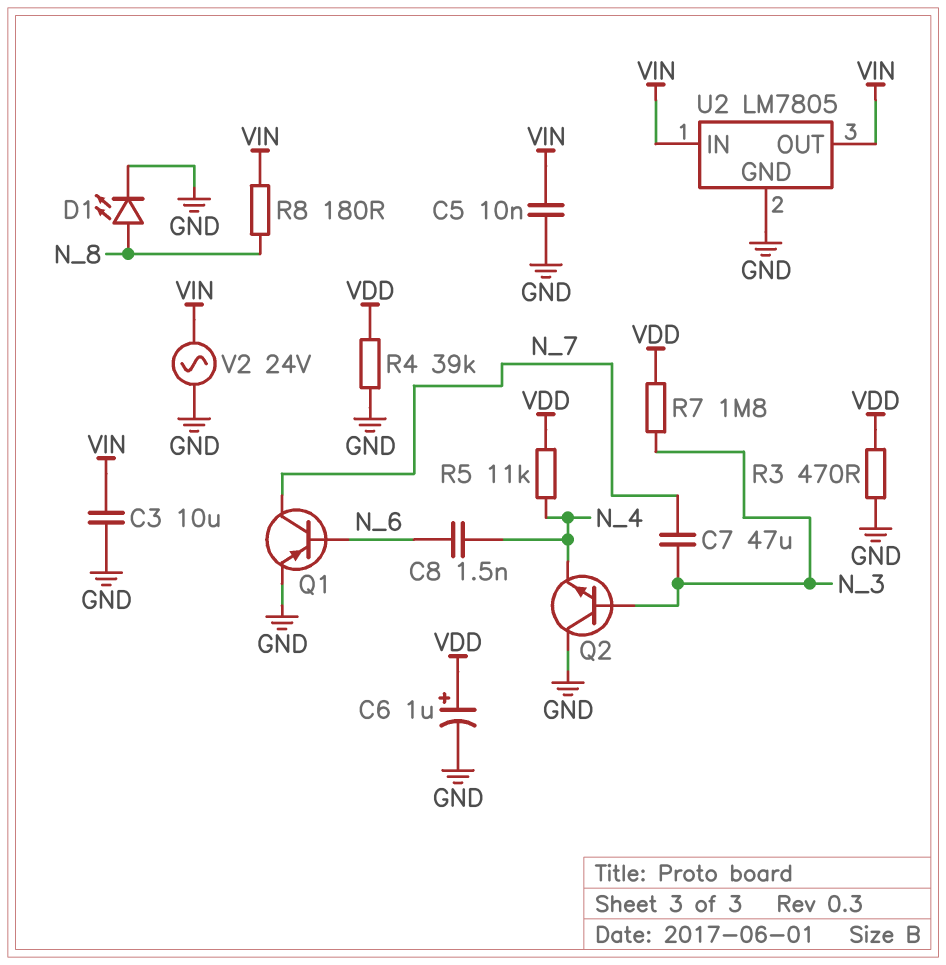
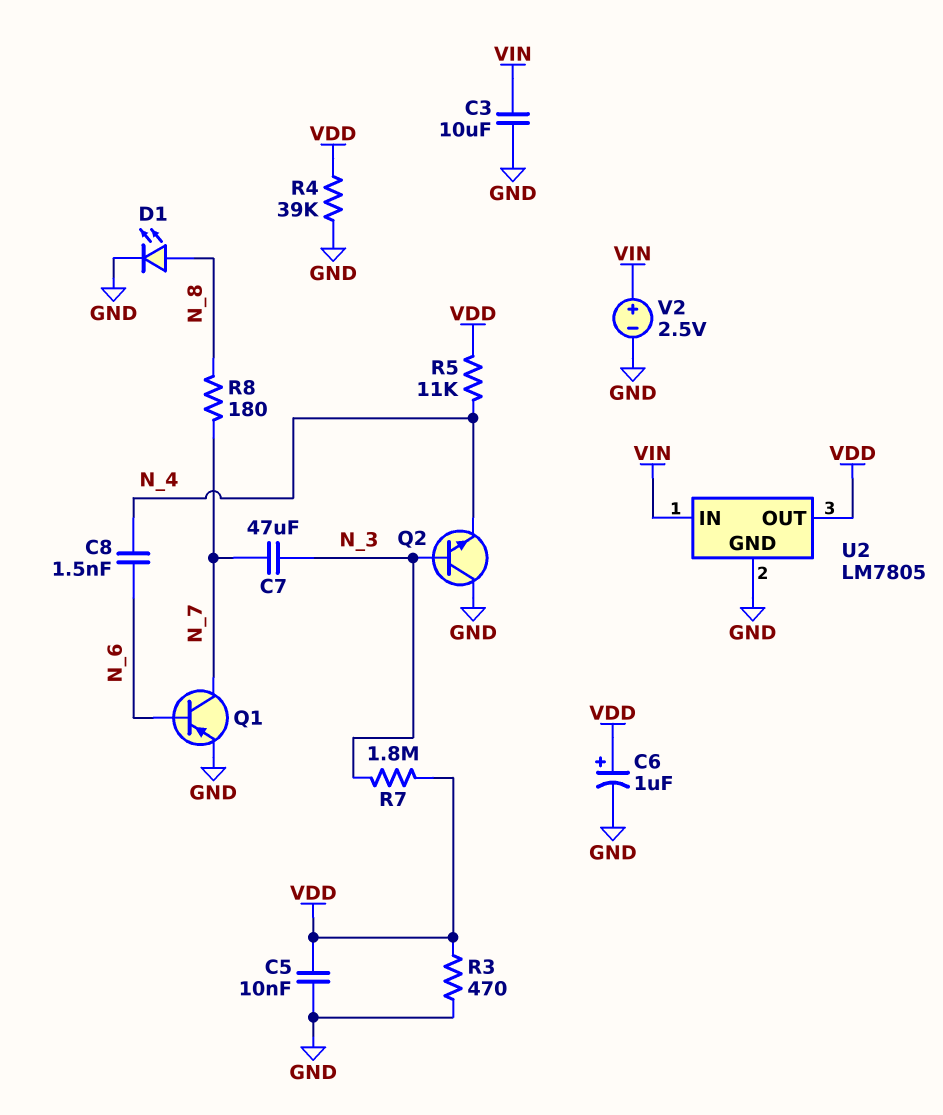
C5: 10nF (GND, VIN) -> 10nF (GND, VDD)
R8: 180 (N_8, VIN) -> 180 (N_7, N_8)
U2 pin OUT: VIN -> VDD
V2: AC 24V (GND, VIN) -> 2.5V (plus VIN, minus GND)

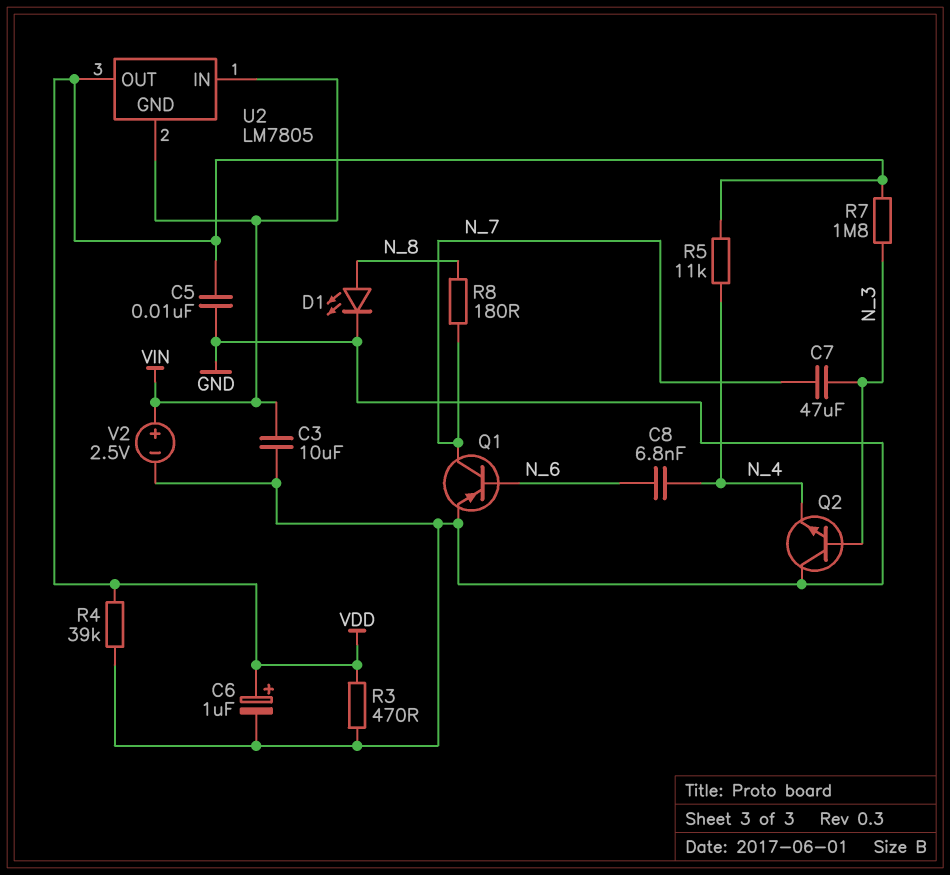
C8: 1.5nF (N_4, N_6) -> 6.8nF (N_4, N_6)
U2 pin GND: GND -> VIN

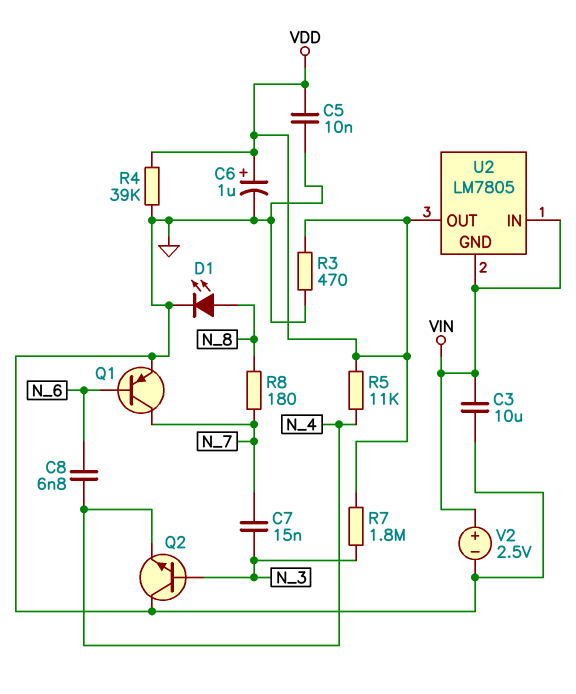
C7: 47uF (N_3, N_7) -> 15nF (N_3, N_7)

